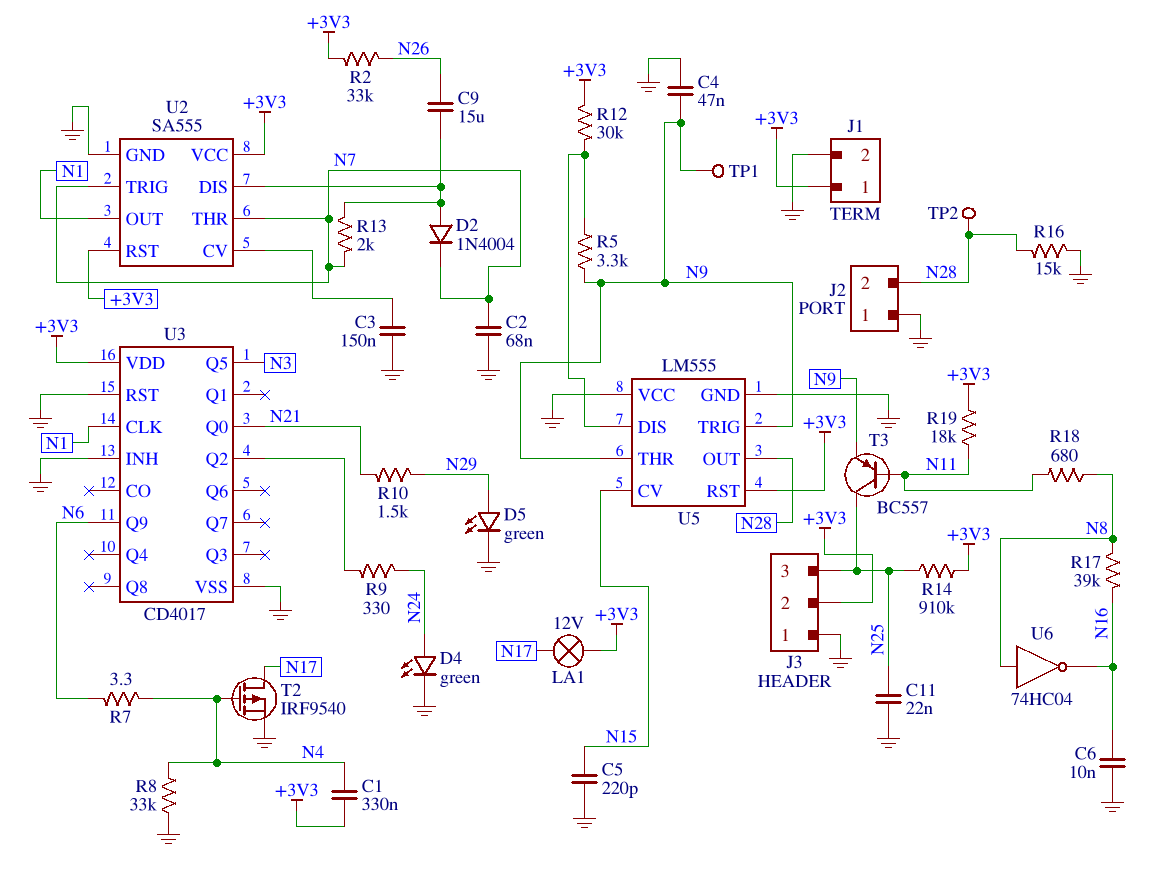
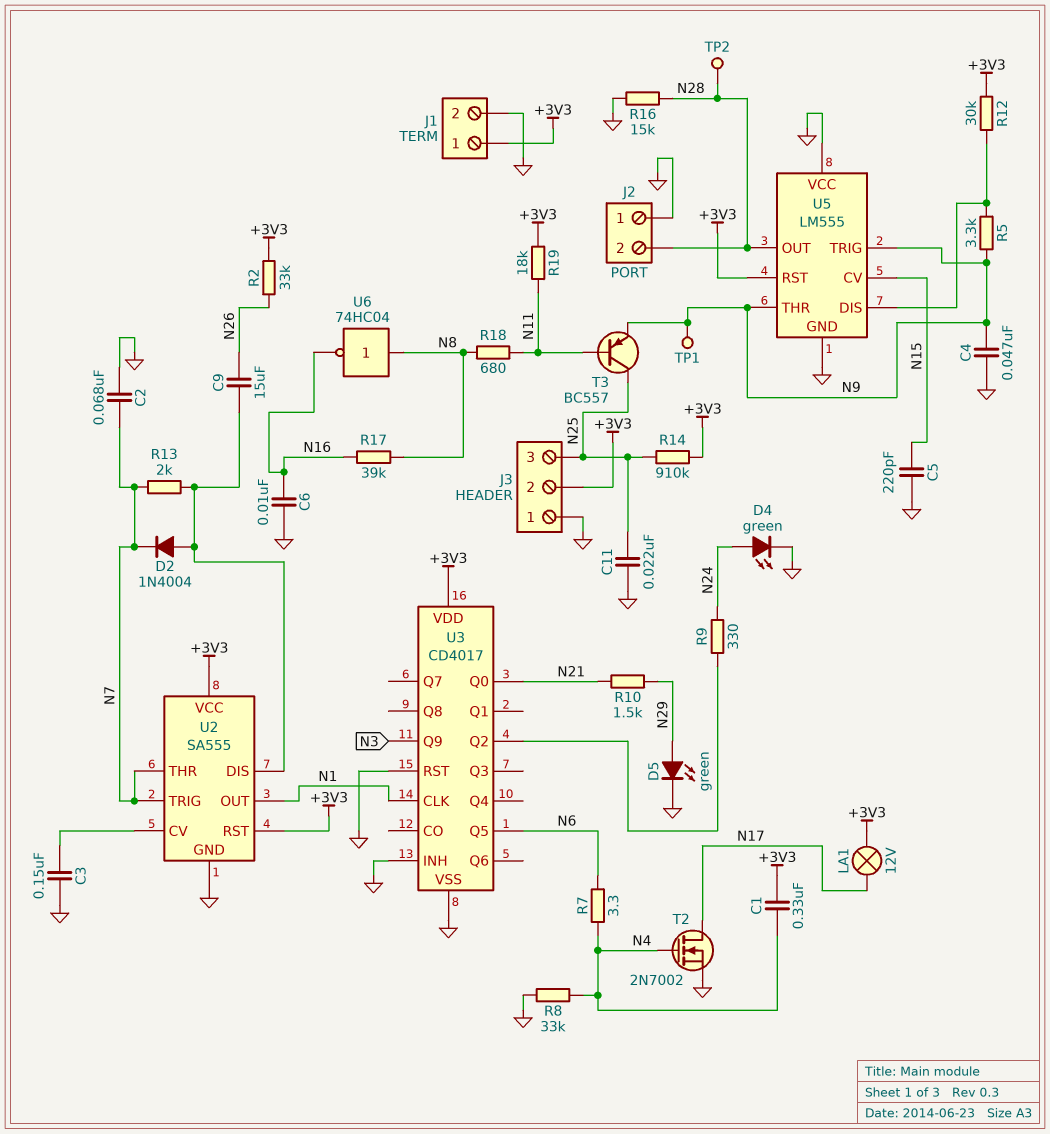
T2: PMOS IRF9540 (G N4, D N17, S GND) -> NMOS 2N7002 (G N4, D N17, S GND)
U3 pin Q5: N3 -> N6
U3 pin Q9: N6 -> N3

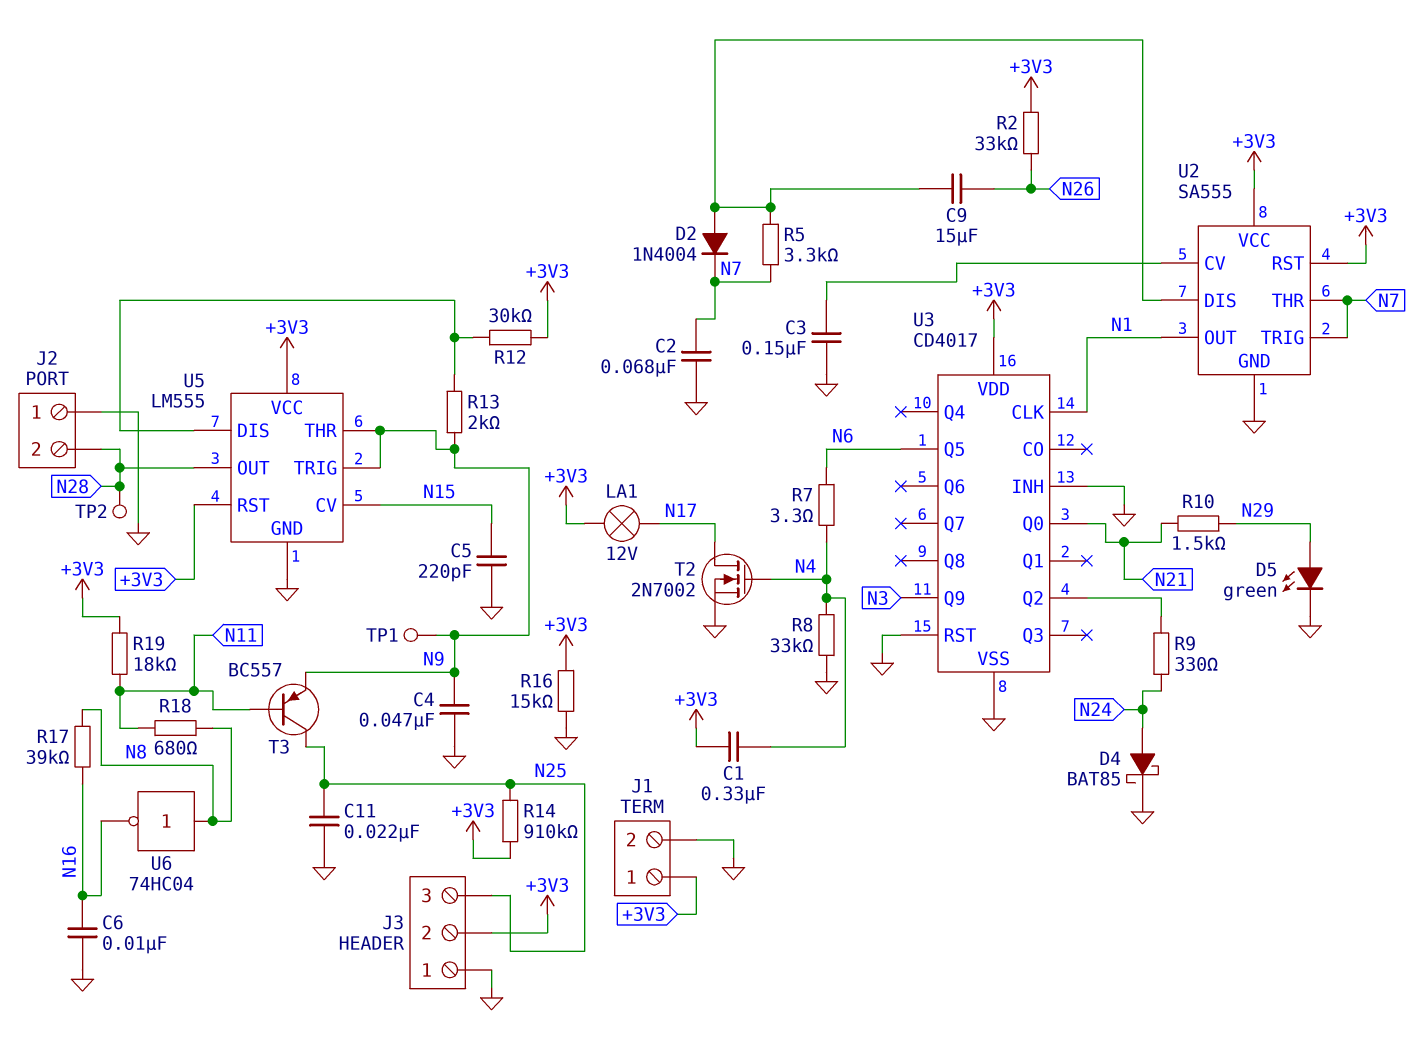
D4: LED green (A N24, K GND) -> schottky BAT85 (A N24, K GND)
R5: 3.3k (N9, U5/DIS) -> 3.3k (N7, U2/DIS)
R13: 2k (N7, U2/DIS) -> 2k (N9, U5/DIS)
R16: 15k (GND, N28) -> 15k (+3V3, GND)
U5 pin VCC: GND -> +3V3

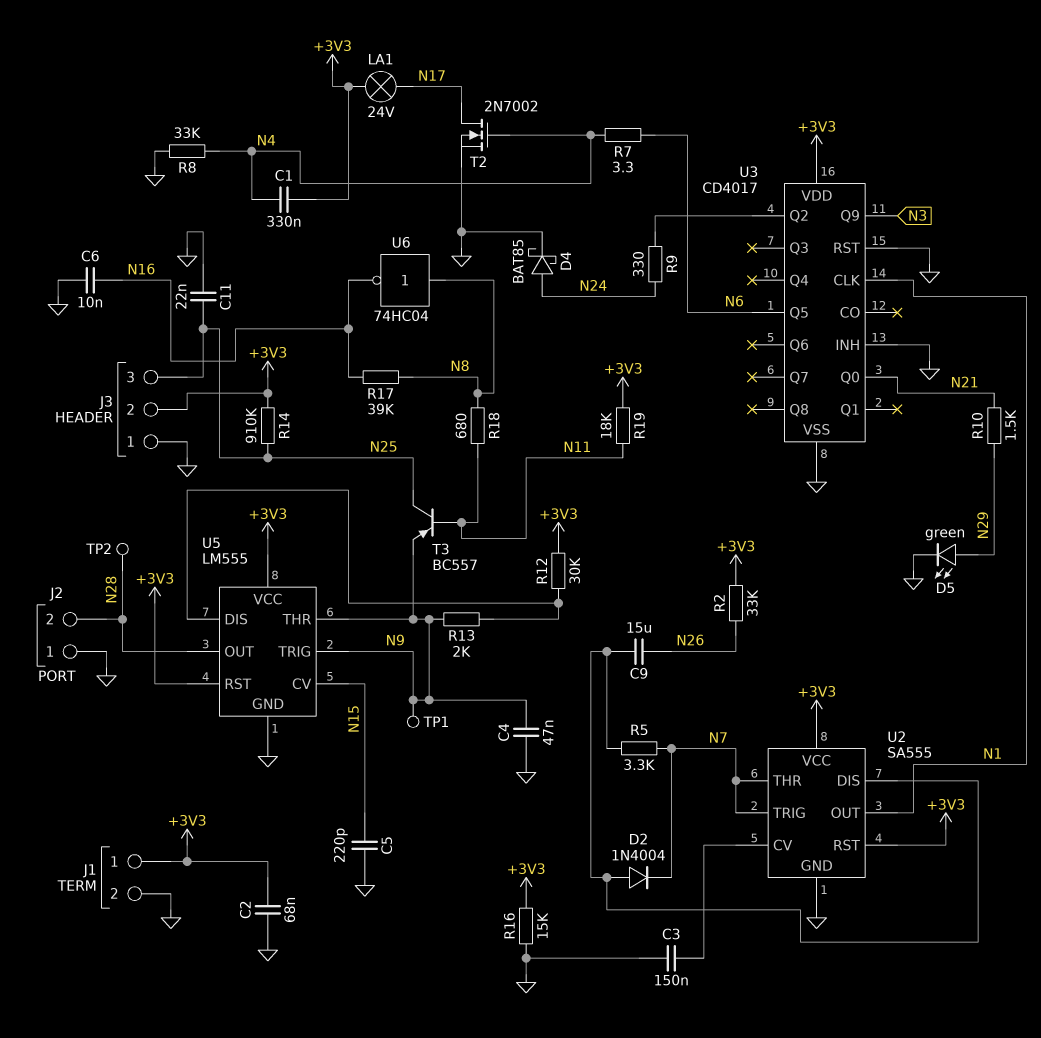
C2: 68nF (GND, N7) -> 68nF (+3V3, GND)
LA1: lamp 12V (+3V3, N17) -> lamp 24V (+3V3, N17)

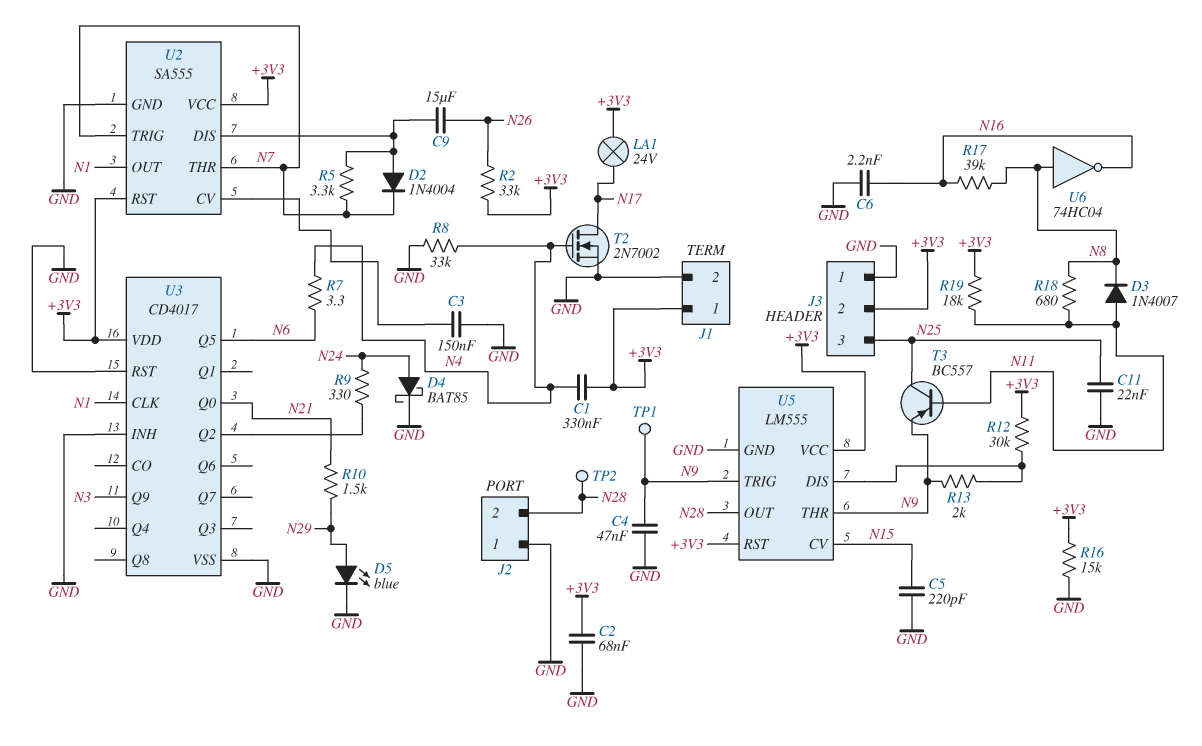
C6: 10nF (GND, N16) -> 2.2nF (GND, N16)
D3: none -> diode 1N4007 (A N11, K N8)
D5: LED green (A N29, K GND) -> LED blue (A N29, K GND)
R14: 910k (+3V3, N25) -> none

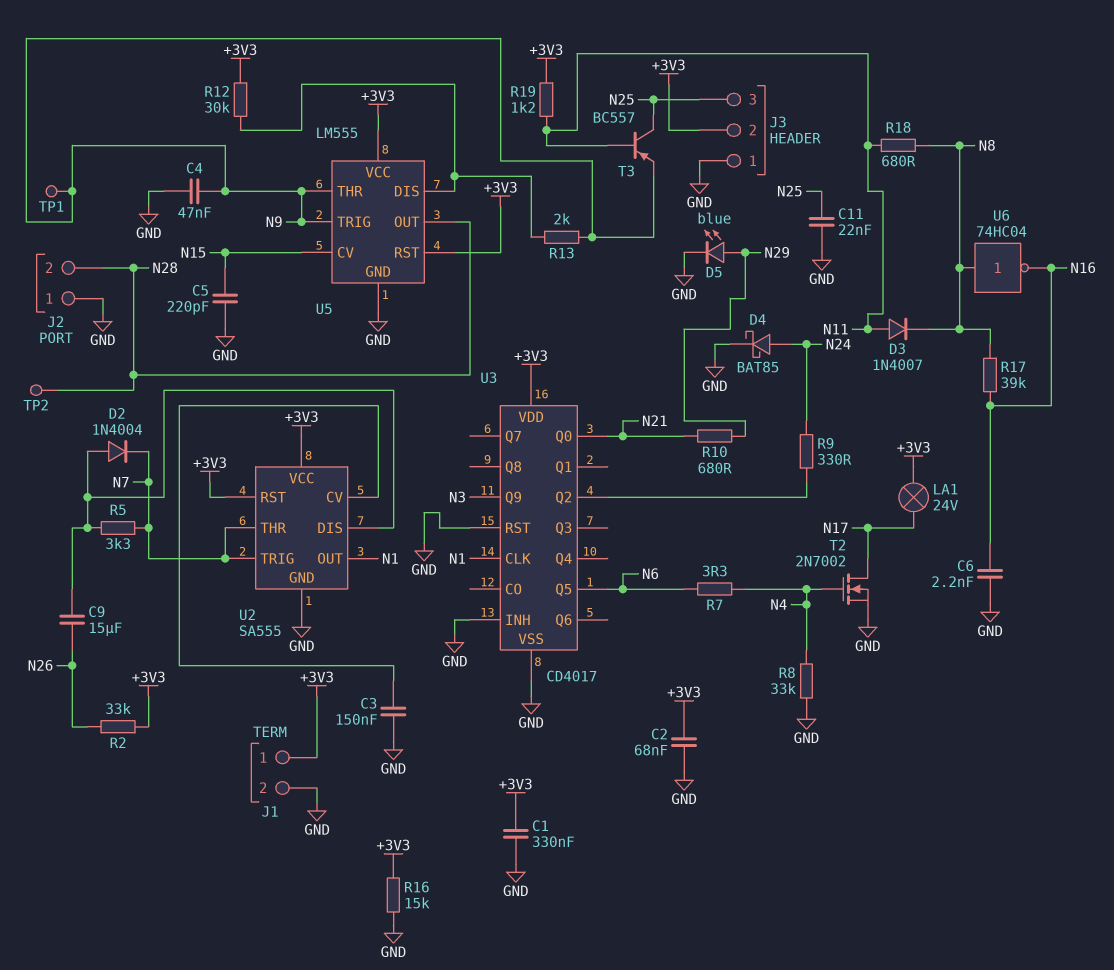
C1: 330nF (+3V3, N4) -> 330nF (+3V3, GND)
R10: 1.5k (N21, N29) -> 680 (N21, N29)
R19: 18k (+3V3, N11) -> 1.2k (+3V3, N11)

